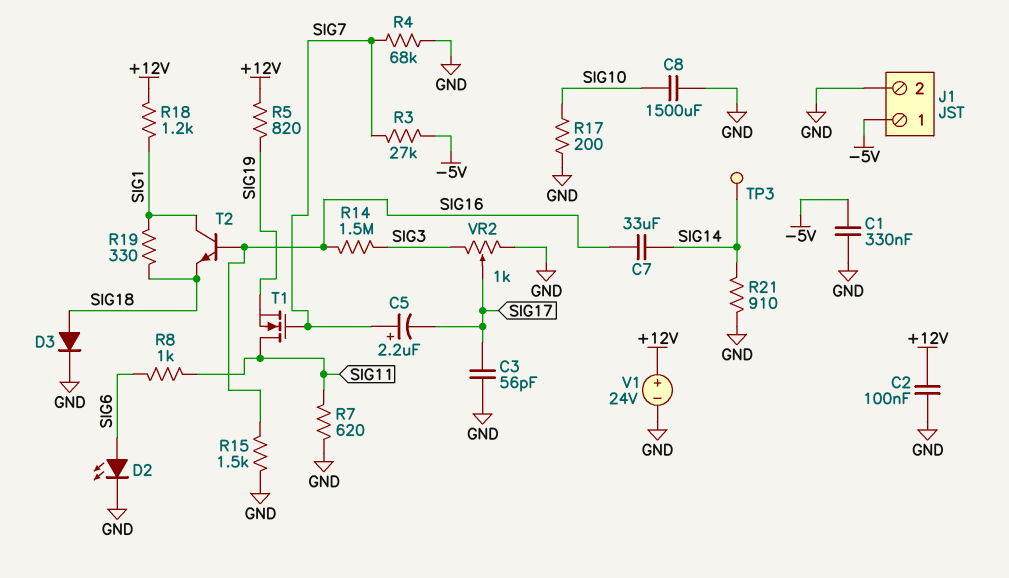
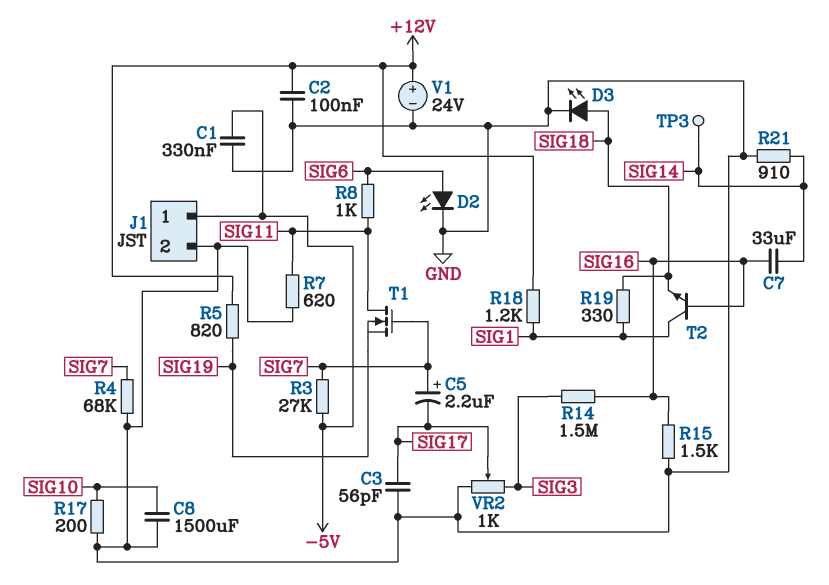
D3: diode (A SIG18, K GND) -> LED (A SIG18, K GND)

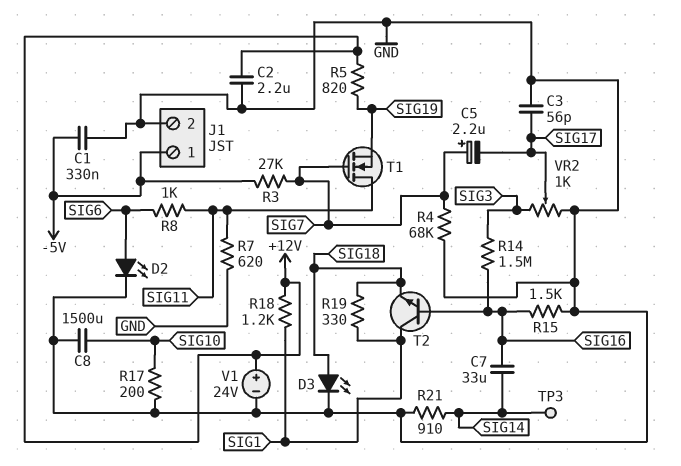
C2: 100nF (+12V, GND) -> 2.2uF (+12V, GND)

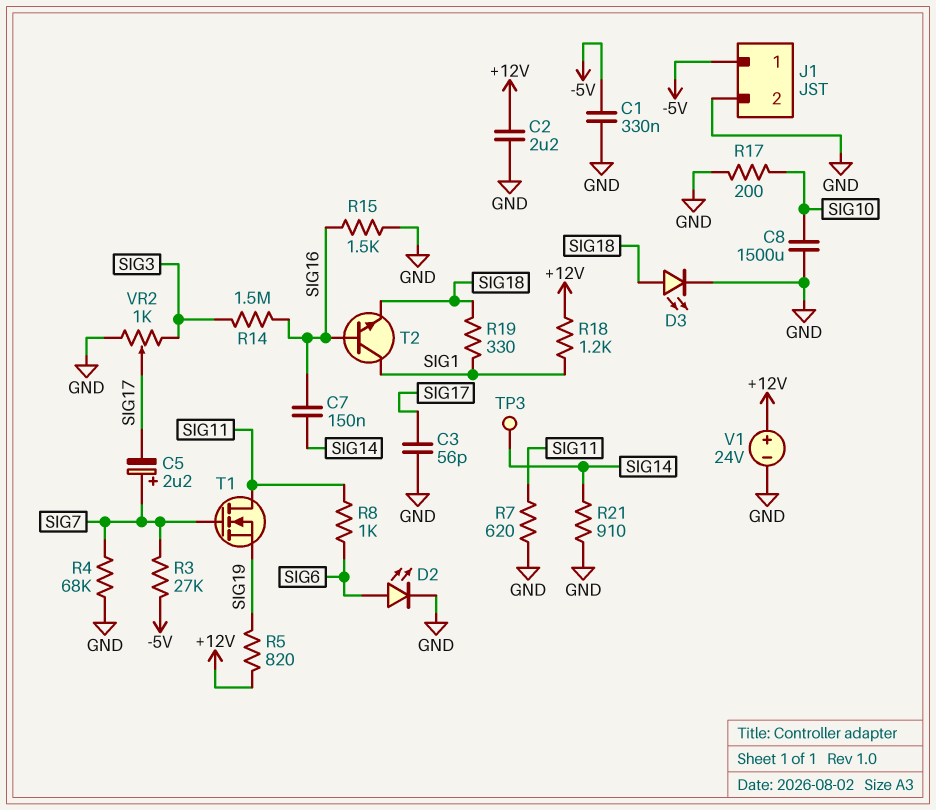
C7: 33uF (SIG14, SIG16) -> 150nF (SIG14, SIG16)

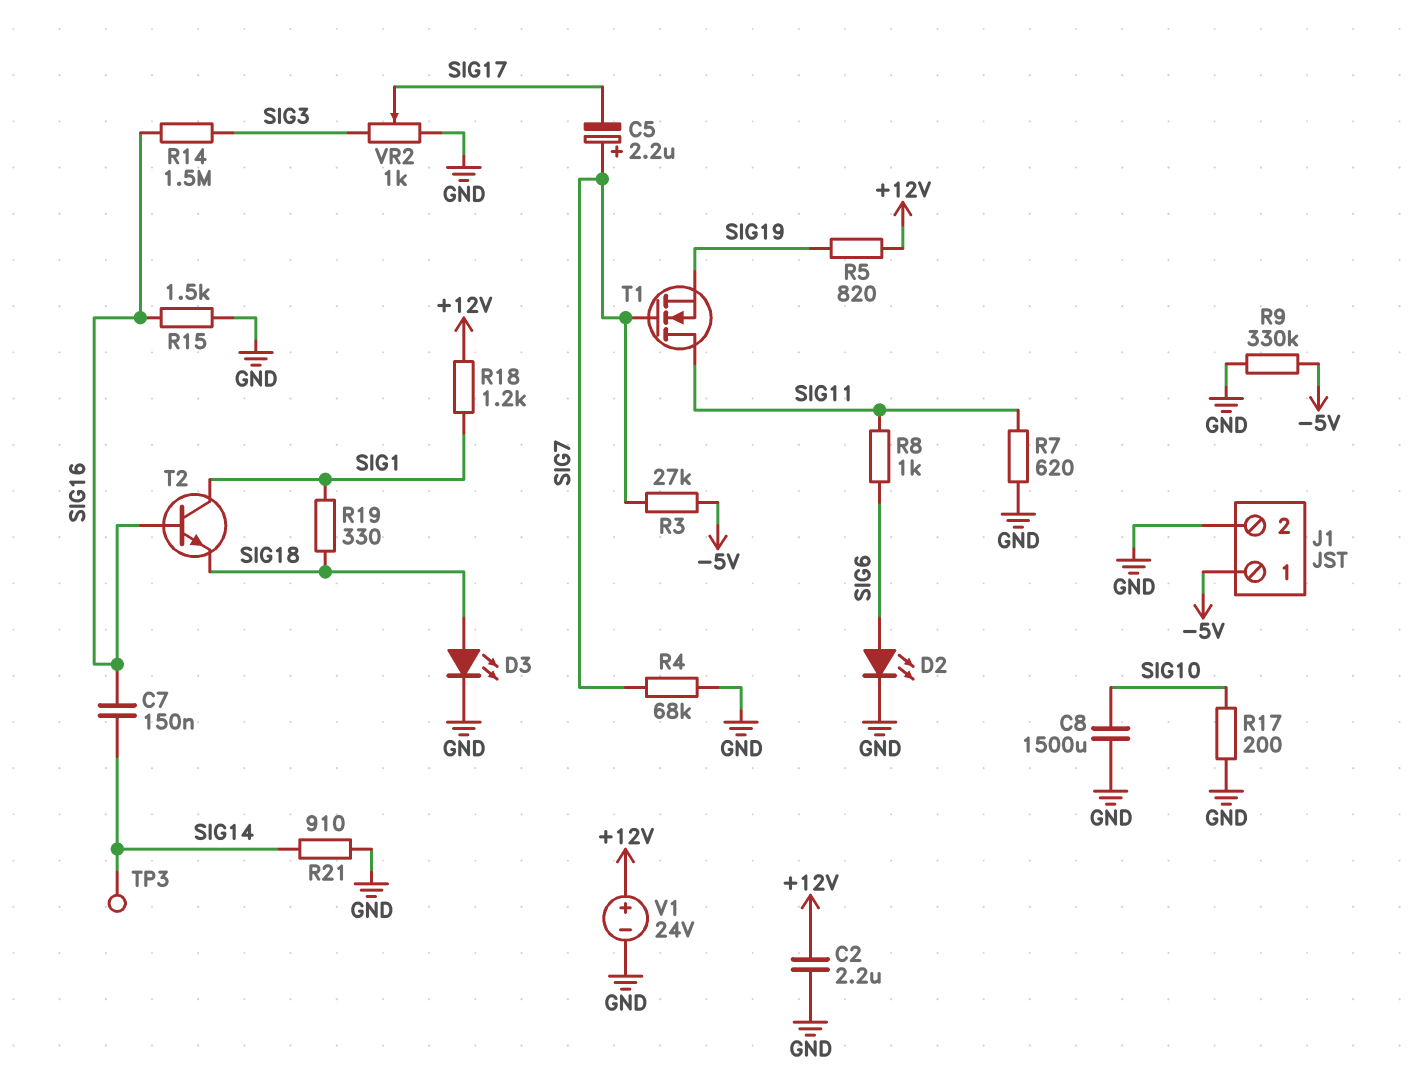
C1: 330nF (-5V, GND) -> none
C3: 56pF (GND, SIG17) -> none
R9: none -> 330k (-5V, GND)

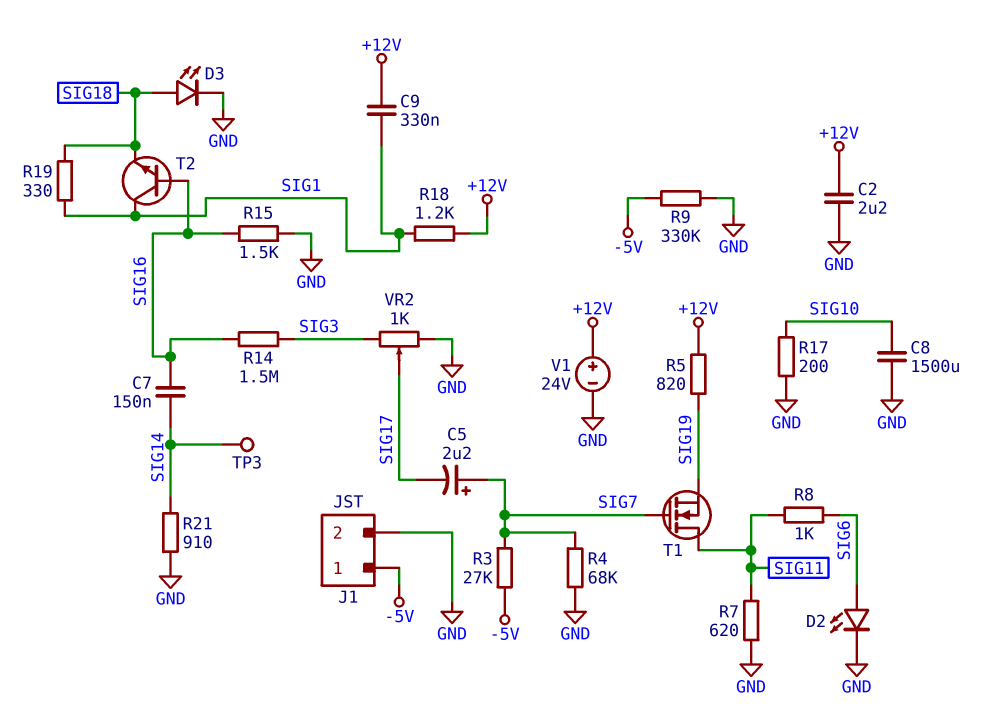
C9: none -> 330nF (+12V, SIG1)

